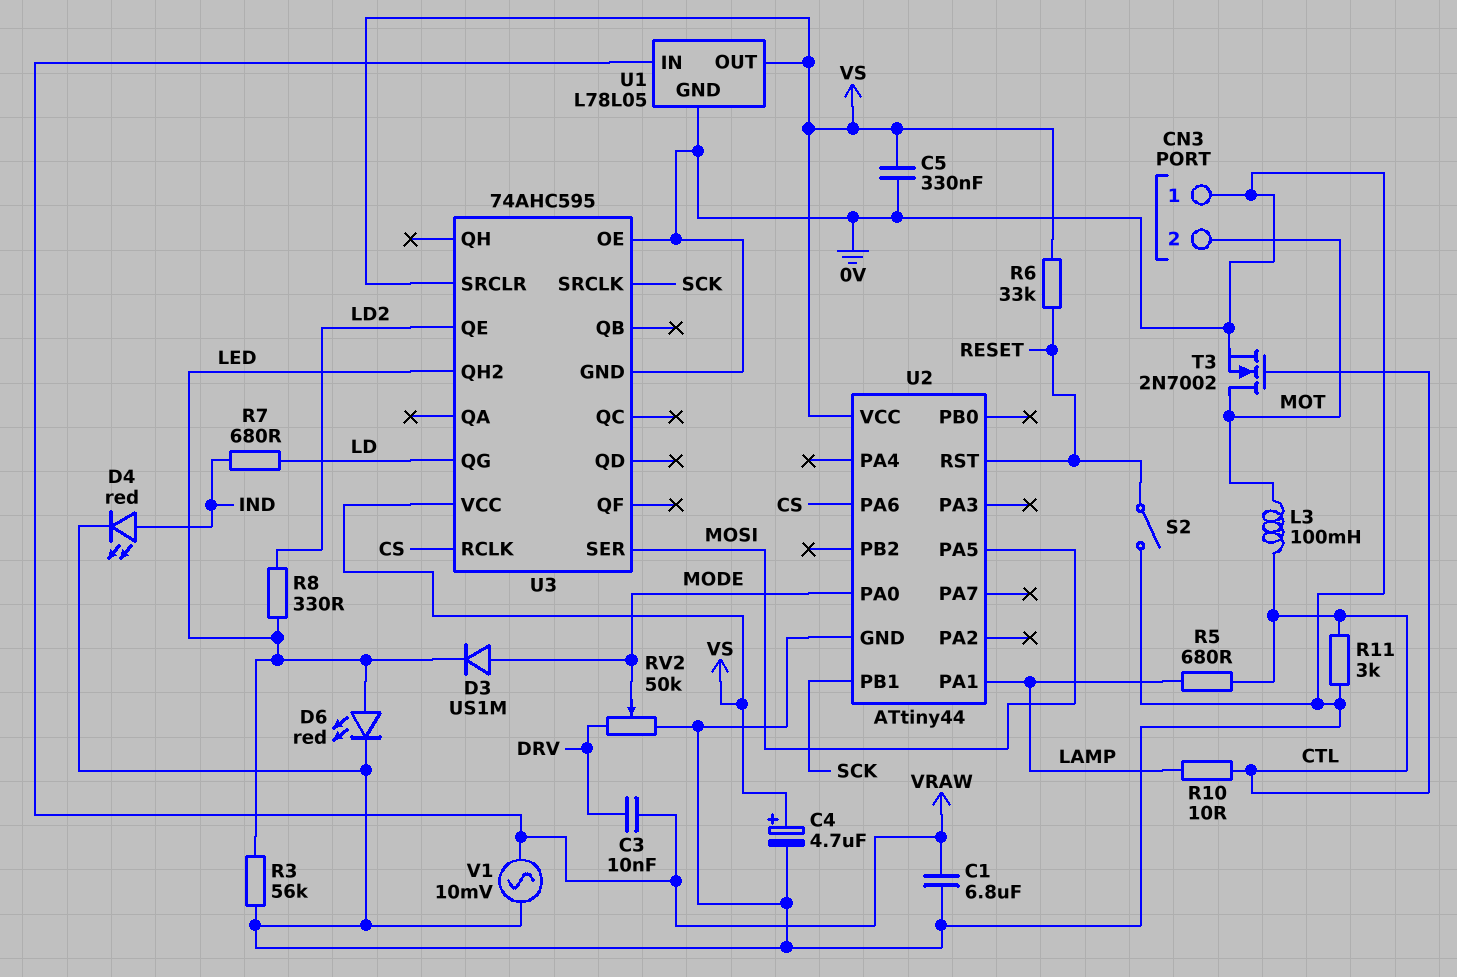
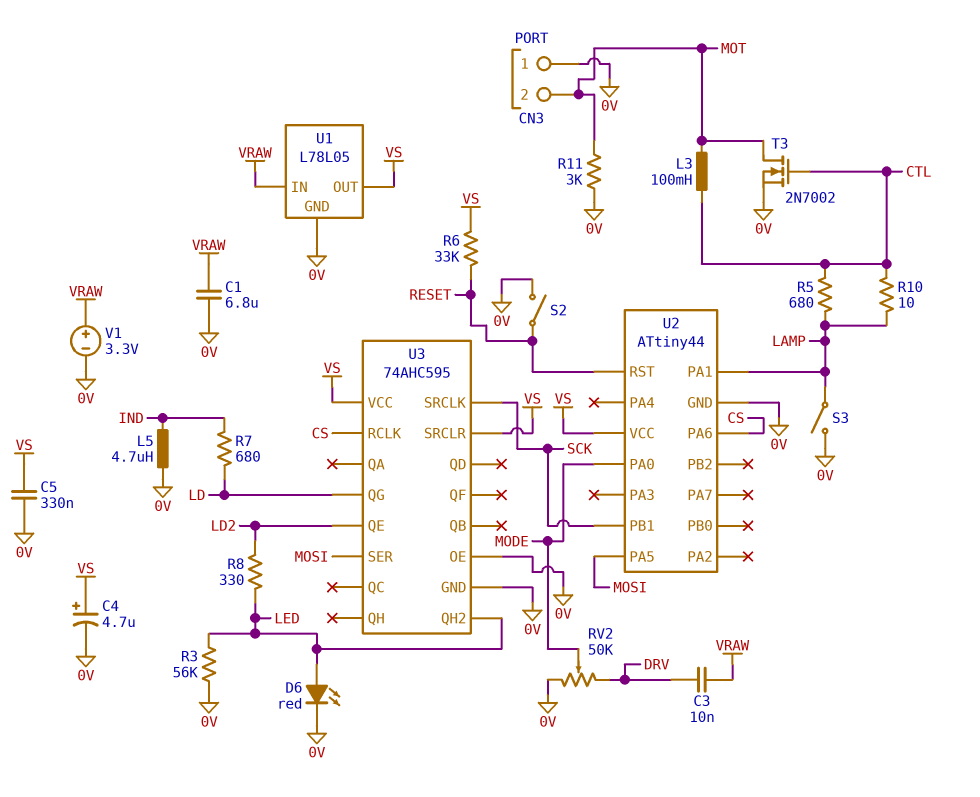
D3: diode US1M (A MODE, K LED) -> none
D4: LED red (A IND, K 0V) -> none
L5: none -> 4.7uH (0V, IND)
R11: 3k (0V, CTL) -> 3k (0V, MOT)
S3: none -> switch (0V, LAMP)
V1: AC 10mV (0V, VRAW) -> 3.3V (plus VRAW, minus 0V)

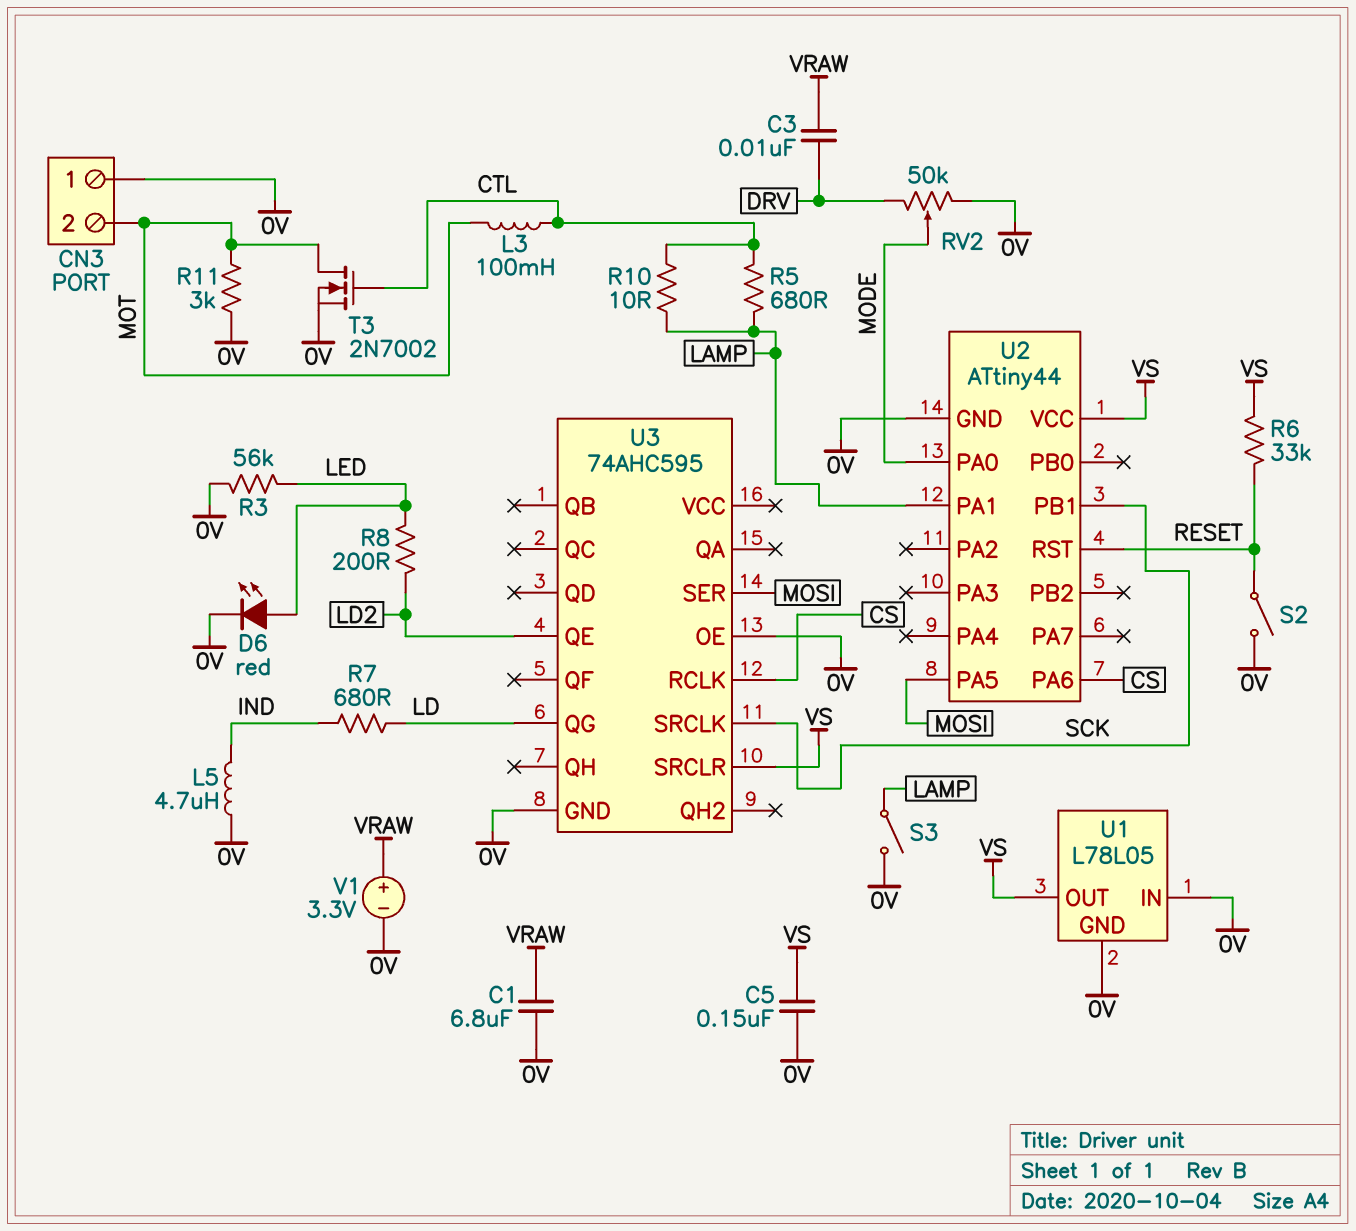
C4: 4.7uF (plus VS, minus 0V) -> none
C5: 330nF (0V, VS) -> 150nF (0V, VS)
R8: 330 (LD2, LED) -> 200 (LD2, LED)
U1 pin IN: VRAW -> 0V
U3 pin QH2: LED -> none
U3 pin VCC: VS -> none

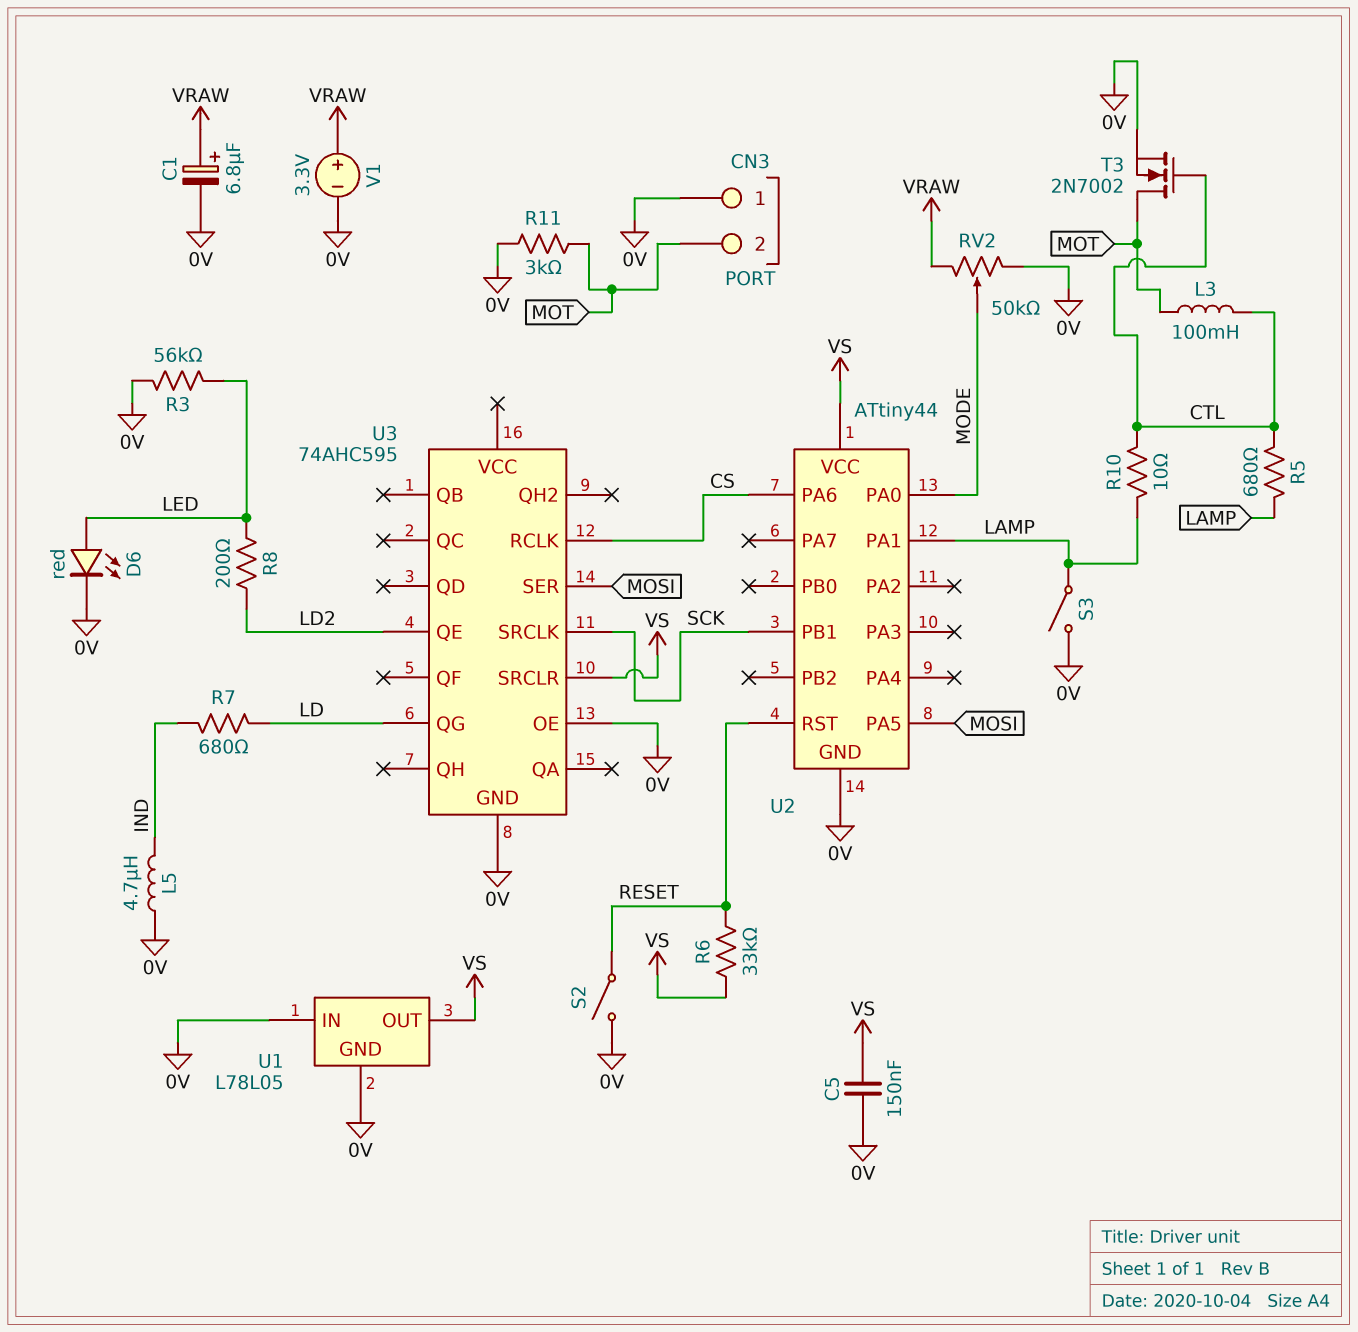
C1: 6.8uF (0V, VRAW) -> 6.8uF (plus VRAW, minus 0V)
C3: 10nF (DRV, VRAW) -> none
RV2: 50k (0V, DRV, wiper MODE) -> 50k (0V, VRAW, wiper MODE)

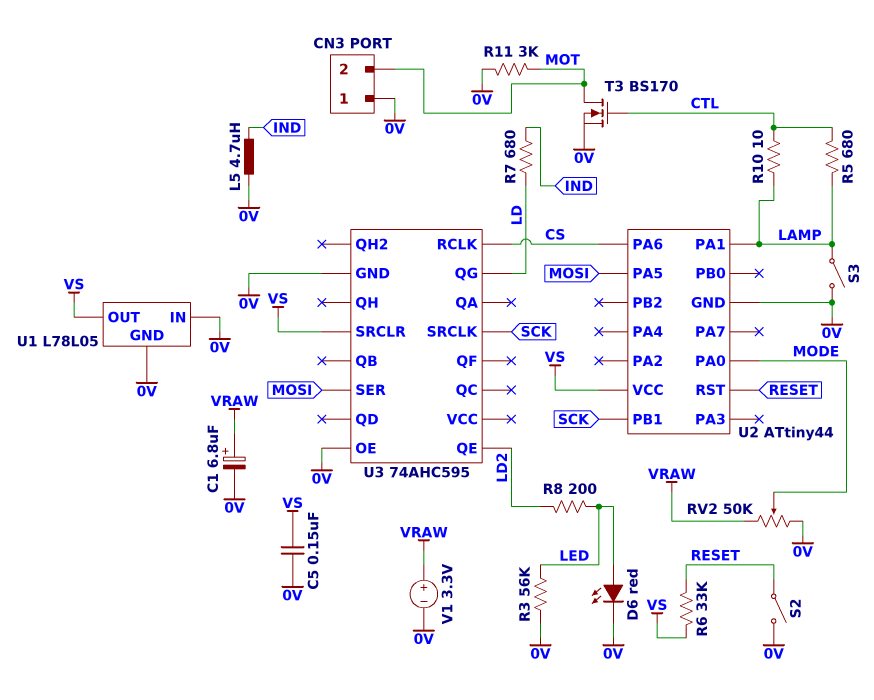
L3: 100mH (CTL, MOT) -> none
T3: NMOS 2N7002 (G CTL, D MOT, S 0V) -> NMOS BS170 (G CTL, D MOT, S 0V)

